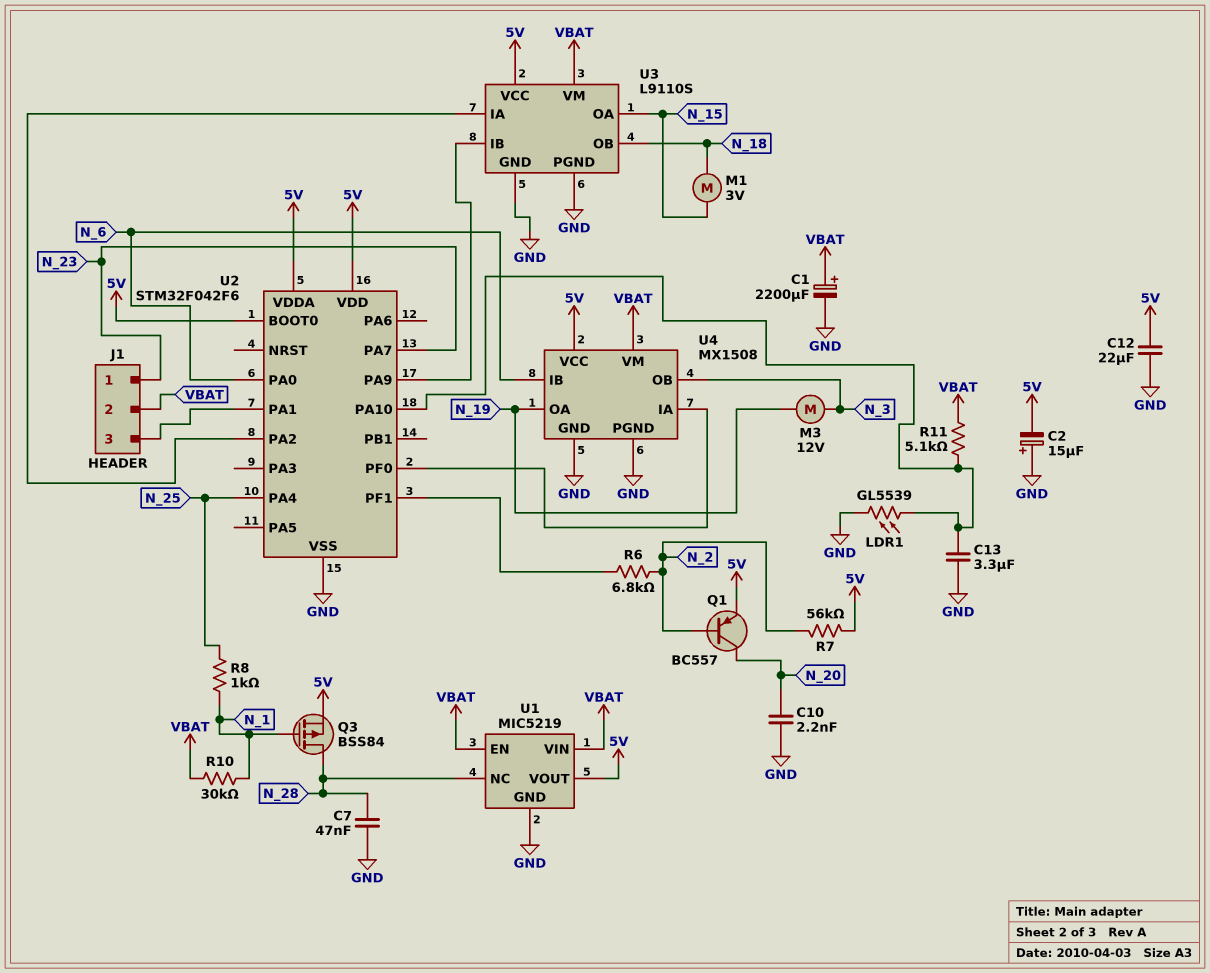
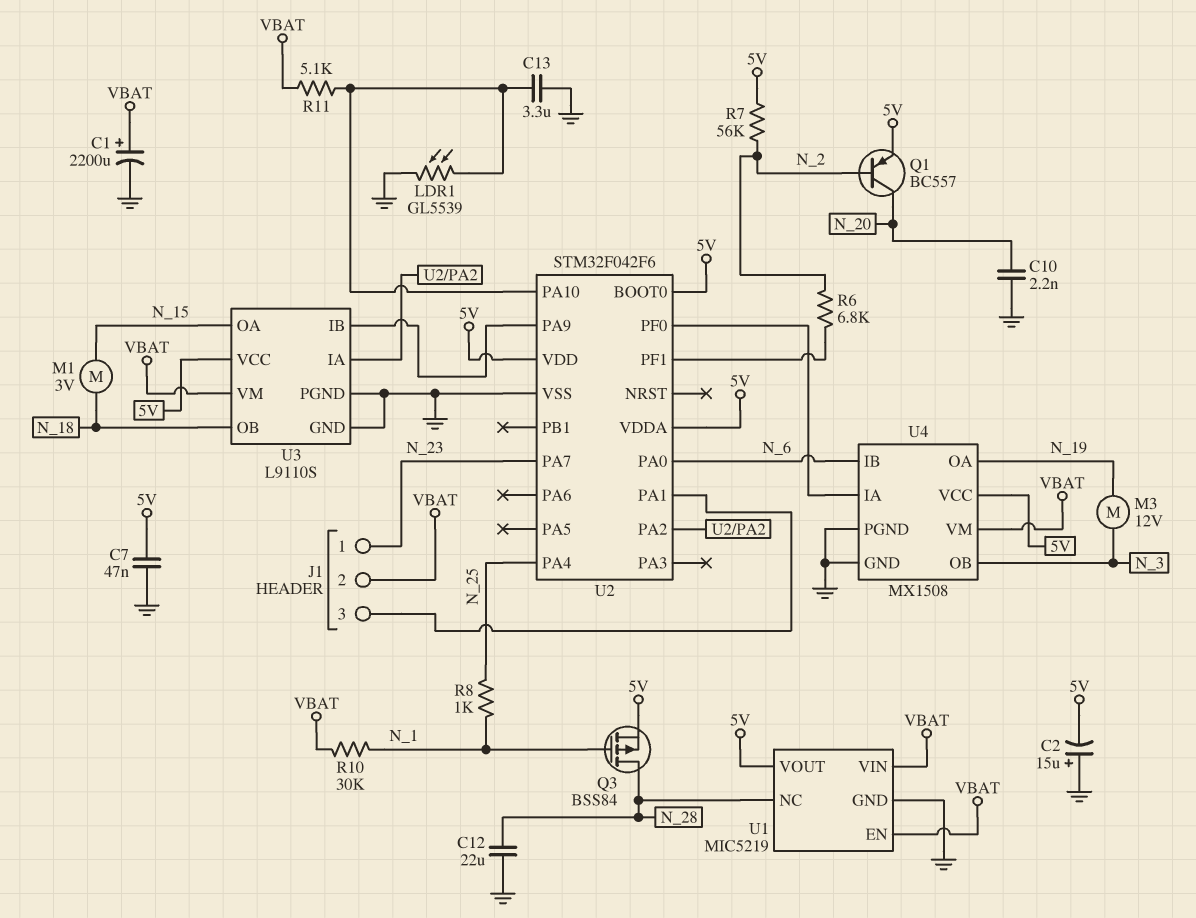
C7: 47nF (GND, N_28) -> 47nF (5V, GND)
C12: 22uF (5V, GND) -> 22uF (GND, N_28)

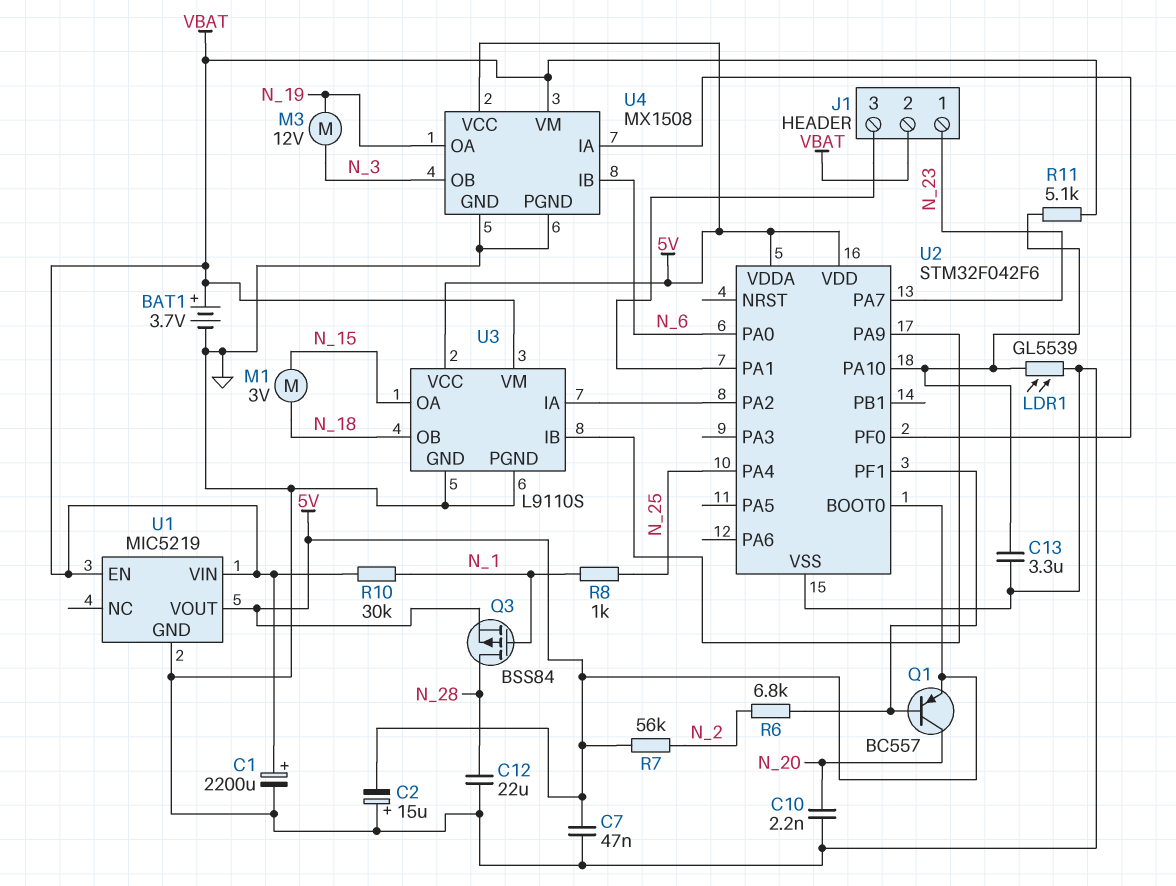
BAT1: none -> 3.7V (plus VBAT, minus GND)
Q1: PNP BC557 (B N_2, C N_20, E 5V) -> PNP BC557 (B U2/PF1, C N_20, E 5V)
U1 pin NC: N_28 -> none

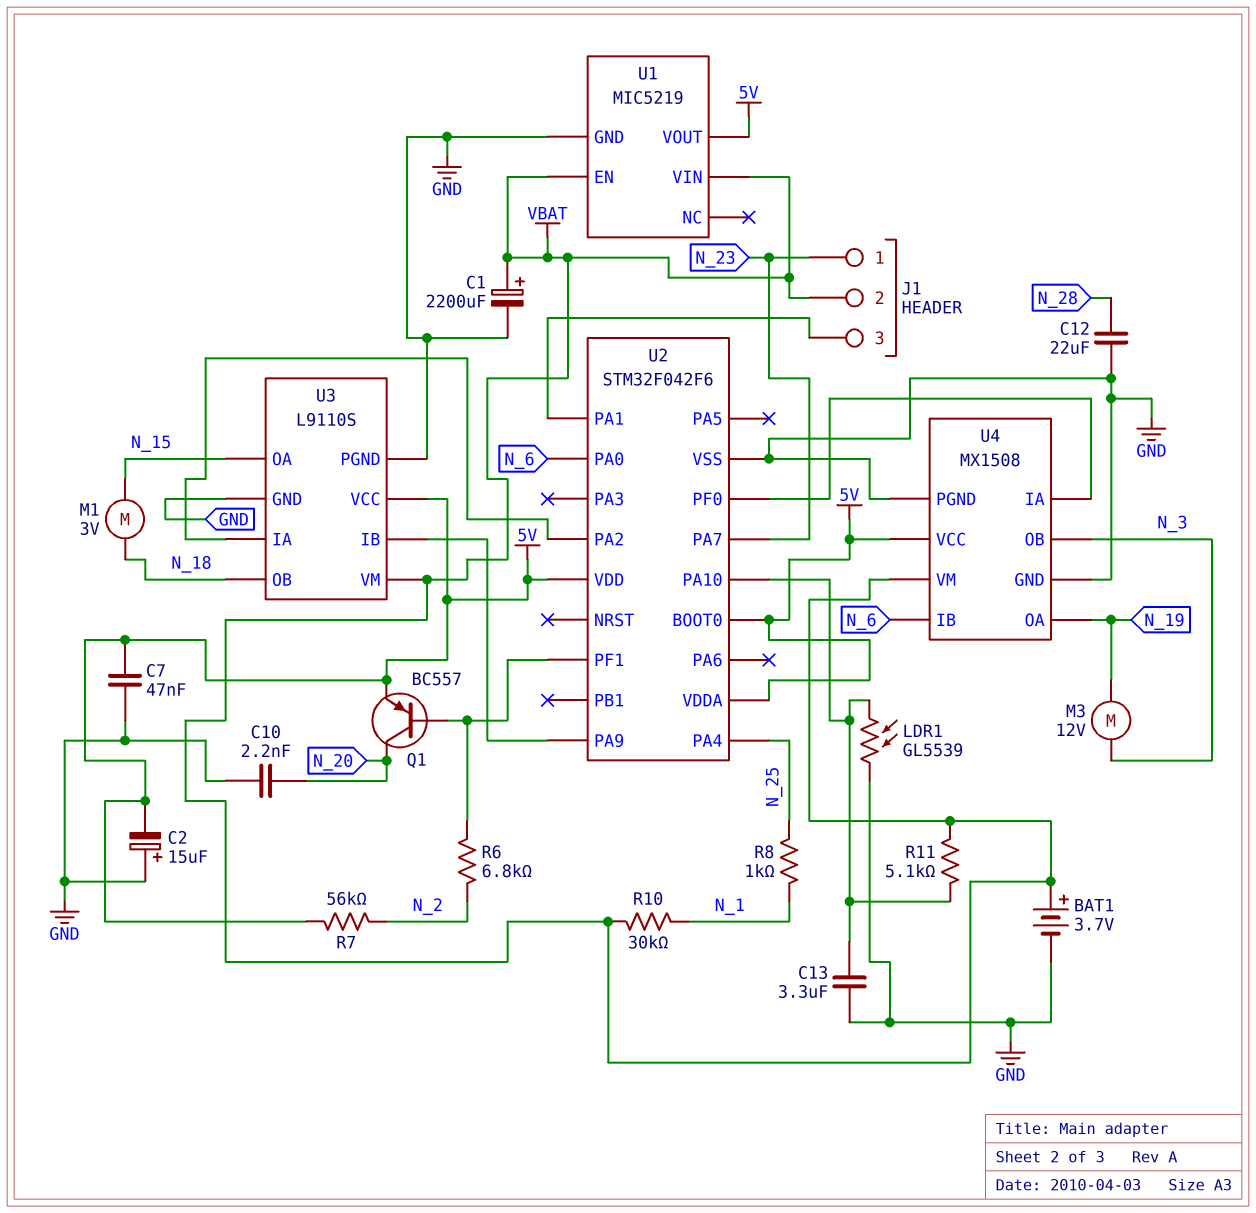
Q3: PMOS BSS84 (G N_1, D N_28, S 5V) -> none

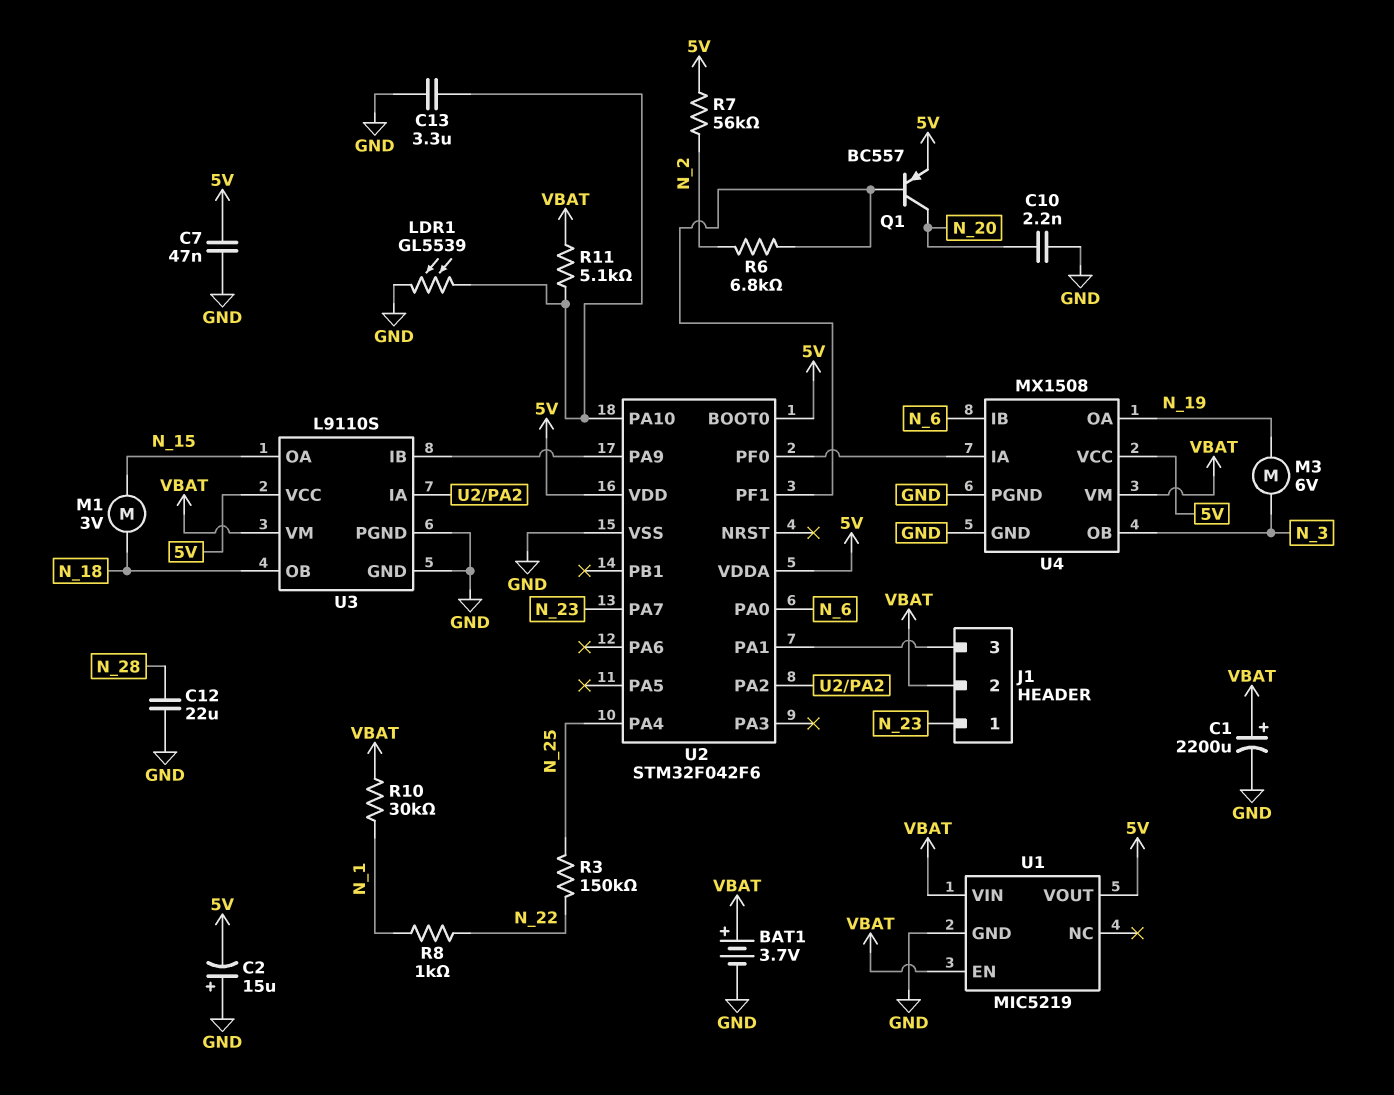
M3: motor 12V (N_3, N_19) -> motor 6V (N_3, N_19)
R3: none -> 150k (N_22, N_25)
R8: 1k (N_1, N_25) -> 1k (N_1, N_22)

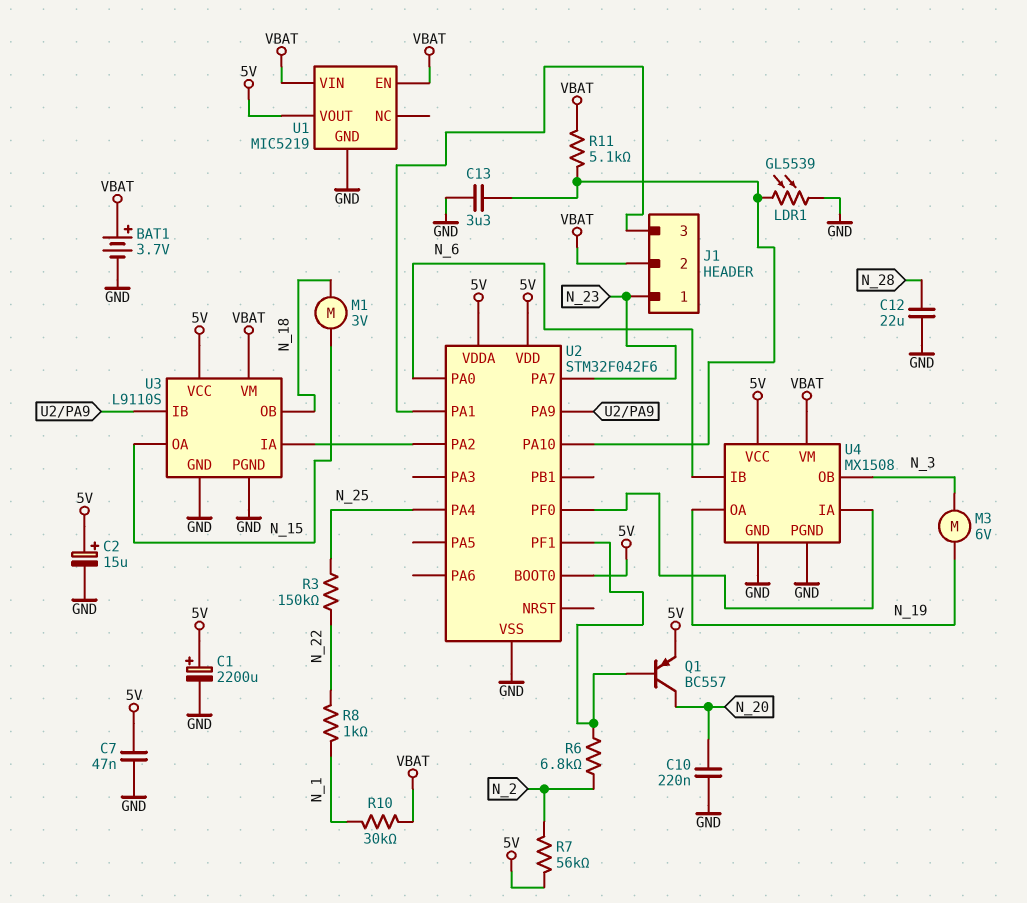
C1: 2200uF (plus VBAT, minus GND) -> 2200uF (plus 5V, minus GND)
C2: 15uF (plus GND, minus 5V) -> 15uF (plus 5V, minus GND)
C10: 2.2nF (GND, N_20) -> 220nF (GND, N_20)

